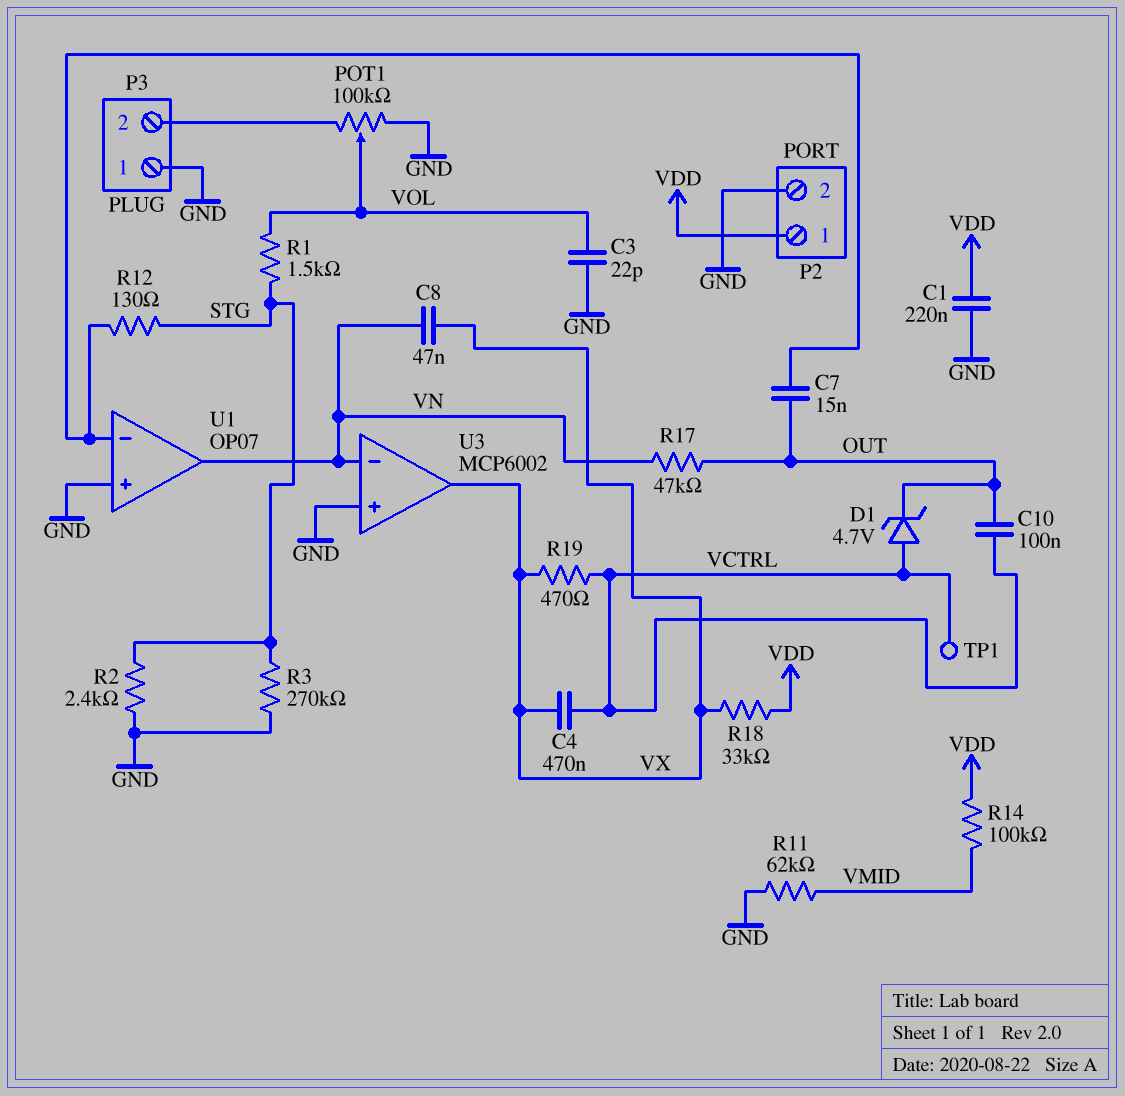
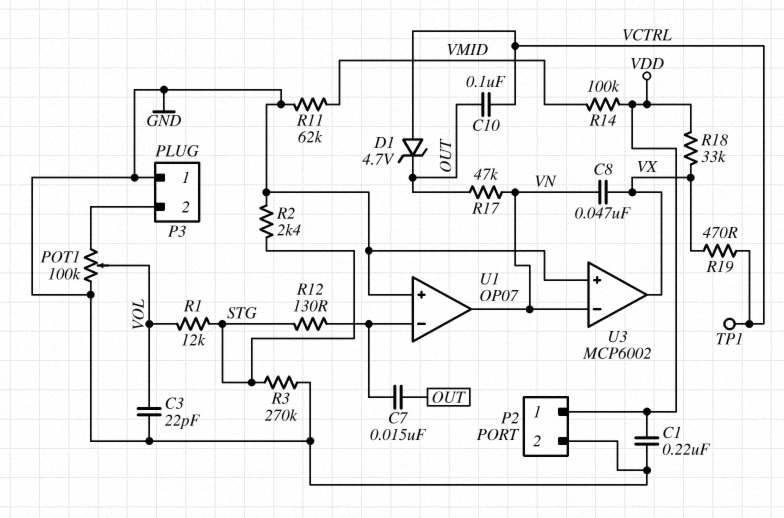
C4: 470nF (VCTRL, VX) -> none
R1: 1.5k (STG, VOL) -> 12k (STG, VOL)

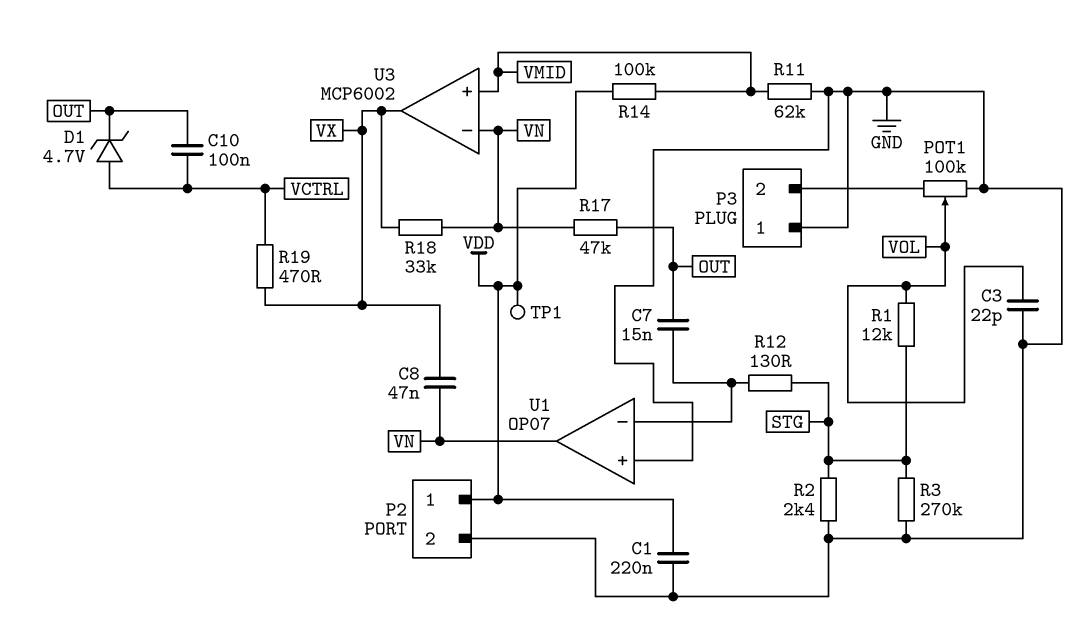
R18: 33k (VDD, VX) -> 33k (VN, VX)
TP1: test point (VCTRL) -> test point (VDD)
U3 pin in+: GND -> VMID

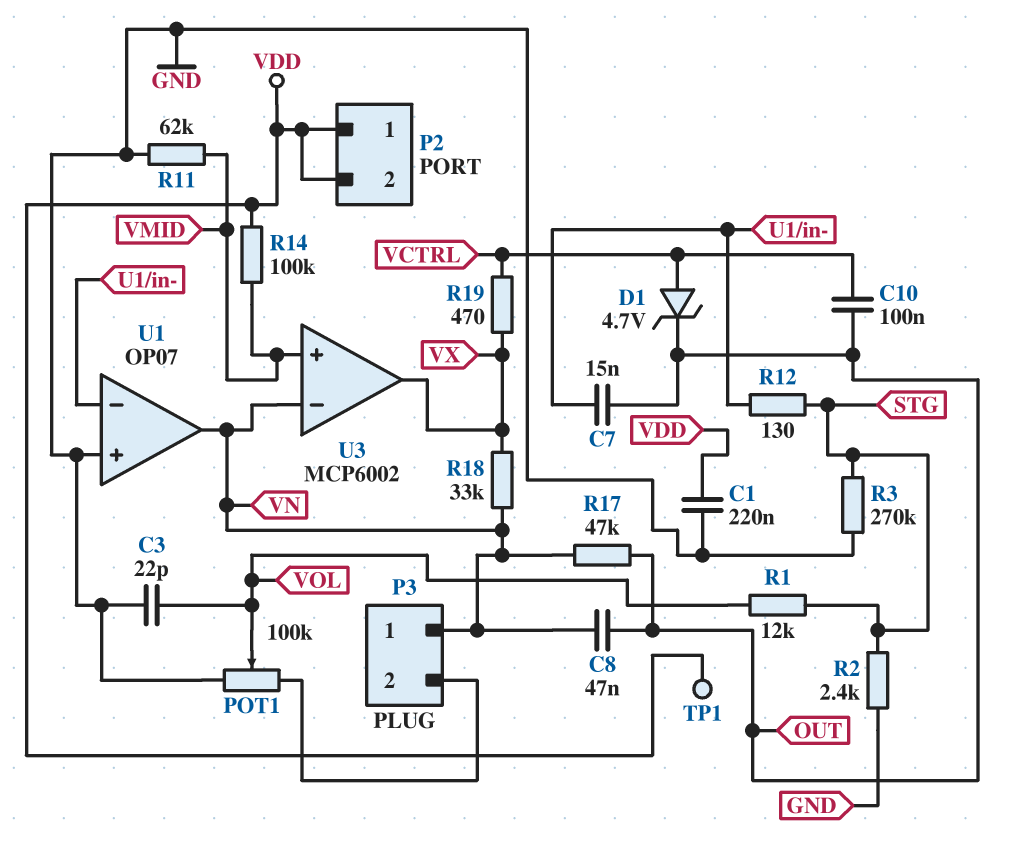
C8: 47nF (VN, VX) -> 47nF (OUT, VN)
P2 pin 2: GND -> VDD
P3 pin 1: GND -> VN

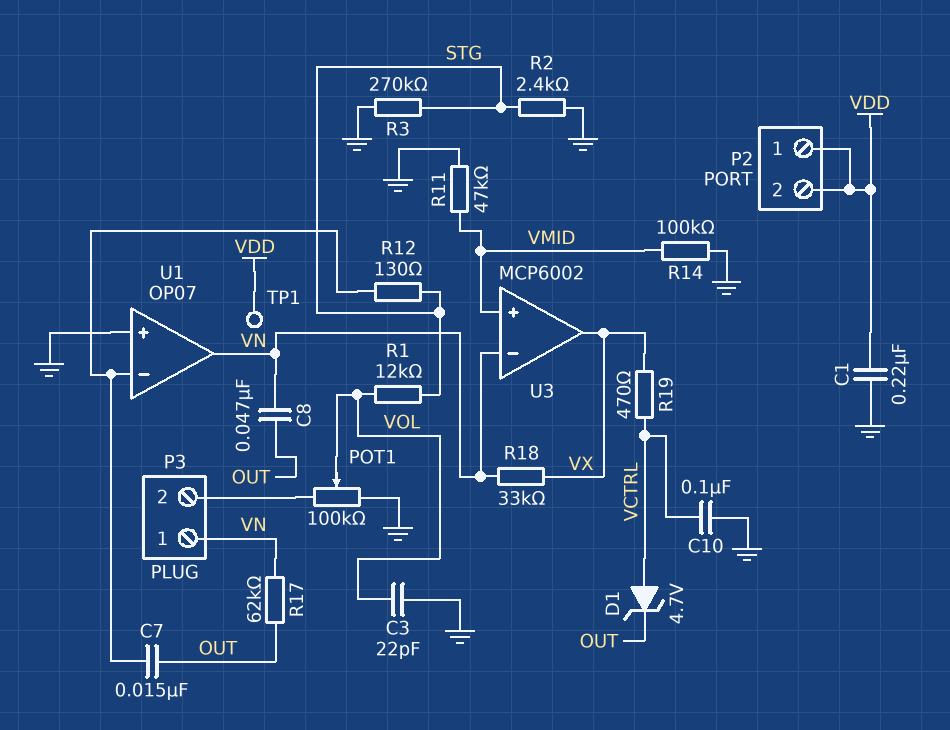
C10: 100nF (OUT, VCTRL) -> 100nF (GND, VCTRL)
R11: 62k (GND, VMID) -> 47k (GND, VMID)
R14: 100k (VDD, VMID) -> 100k (GND, VMID)
R17: 47k (OUT, VN) -> 62k (OUT, VN)

